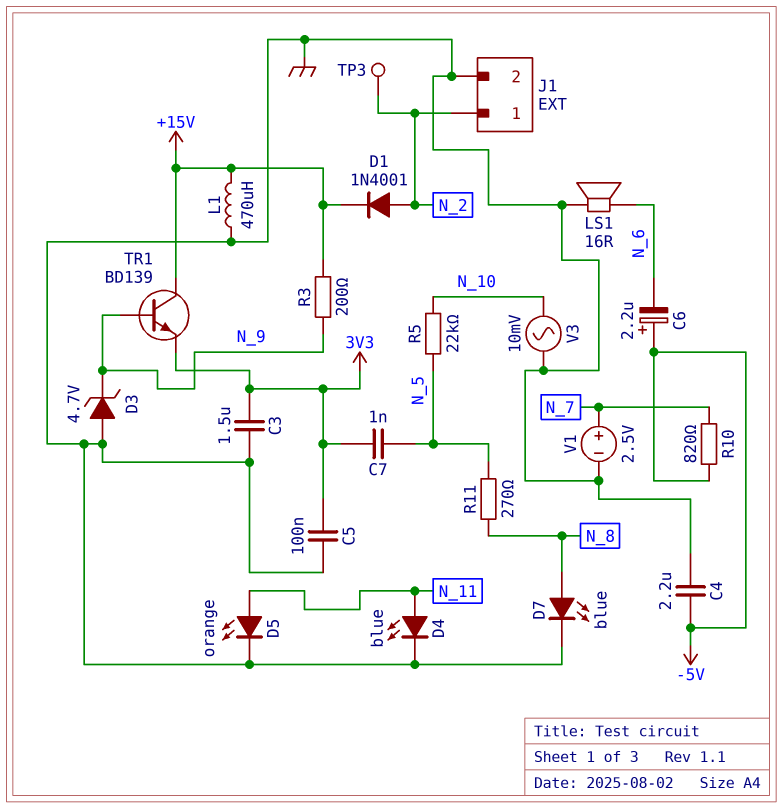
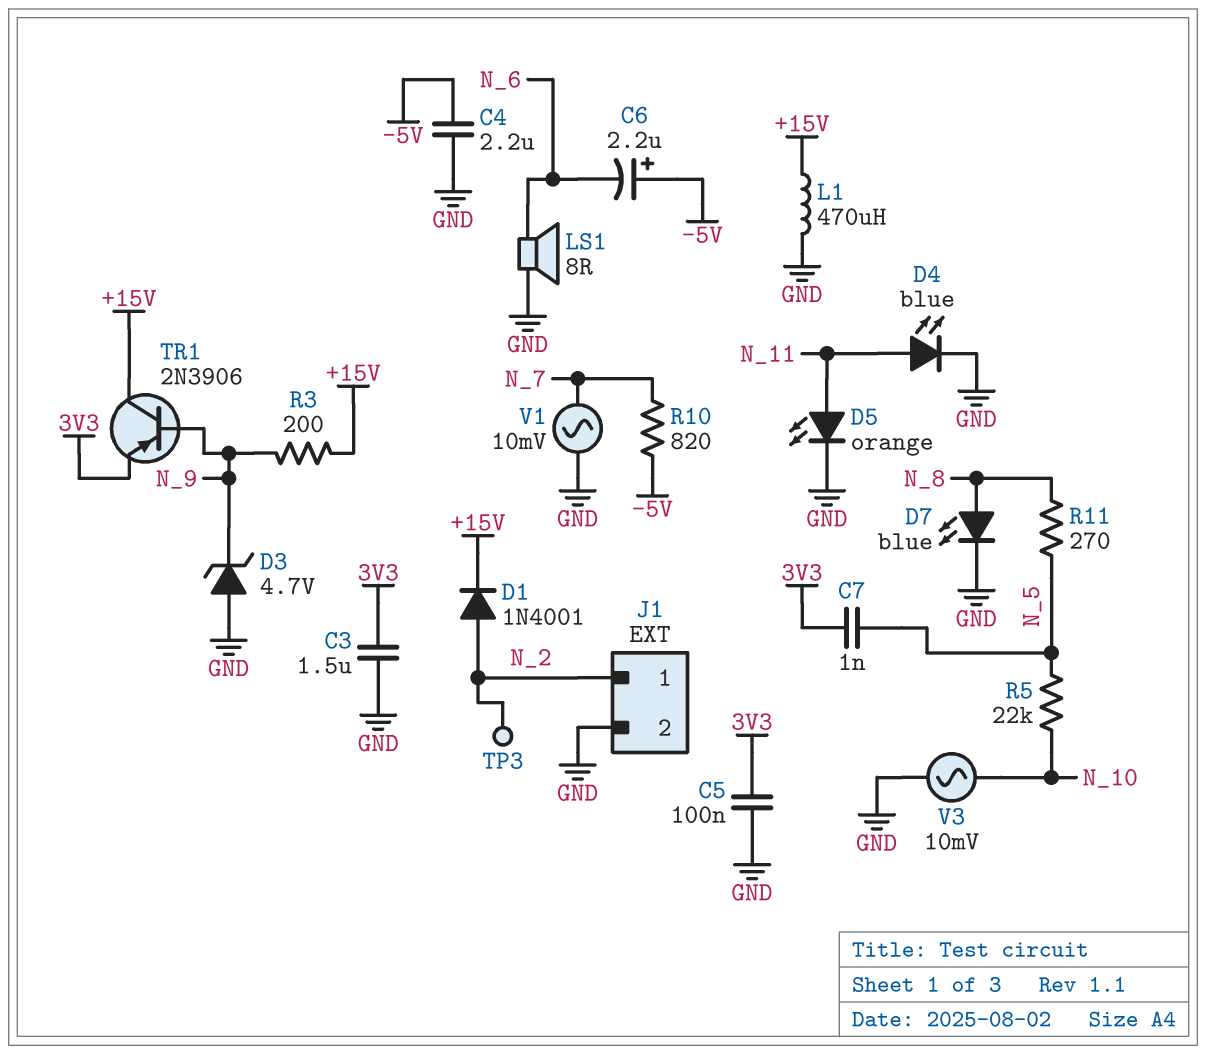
LS1: speaker 16R (GND, N_6) -> speaker 8R (GND, N_6)
TR1: NPN BD139 (B N_9, C +15V, E 3V3) -> PNP 2N3906 (B N_9, C +15V, E 3V3)
V1: 2.5V (plus N_7, minus GND) -> AC 10mV (GND, N_7)

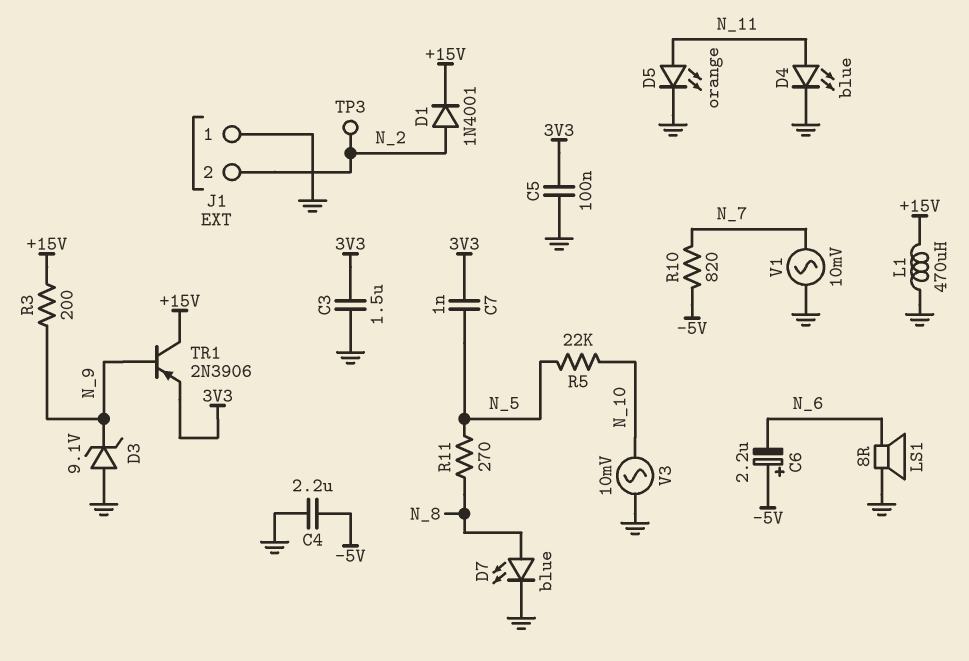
D3: zener 4.7V (A GND, K N_9) -> zener 9.1V (A GND, K N_9)
J1 pin 1: N_2 -> GND
J1 pin 2: GND -> N_2

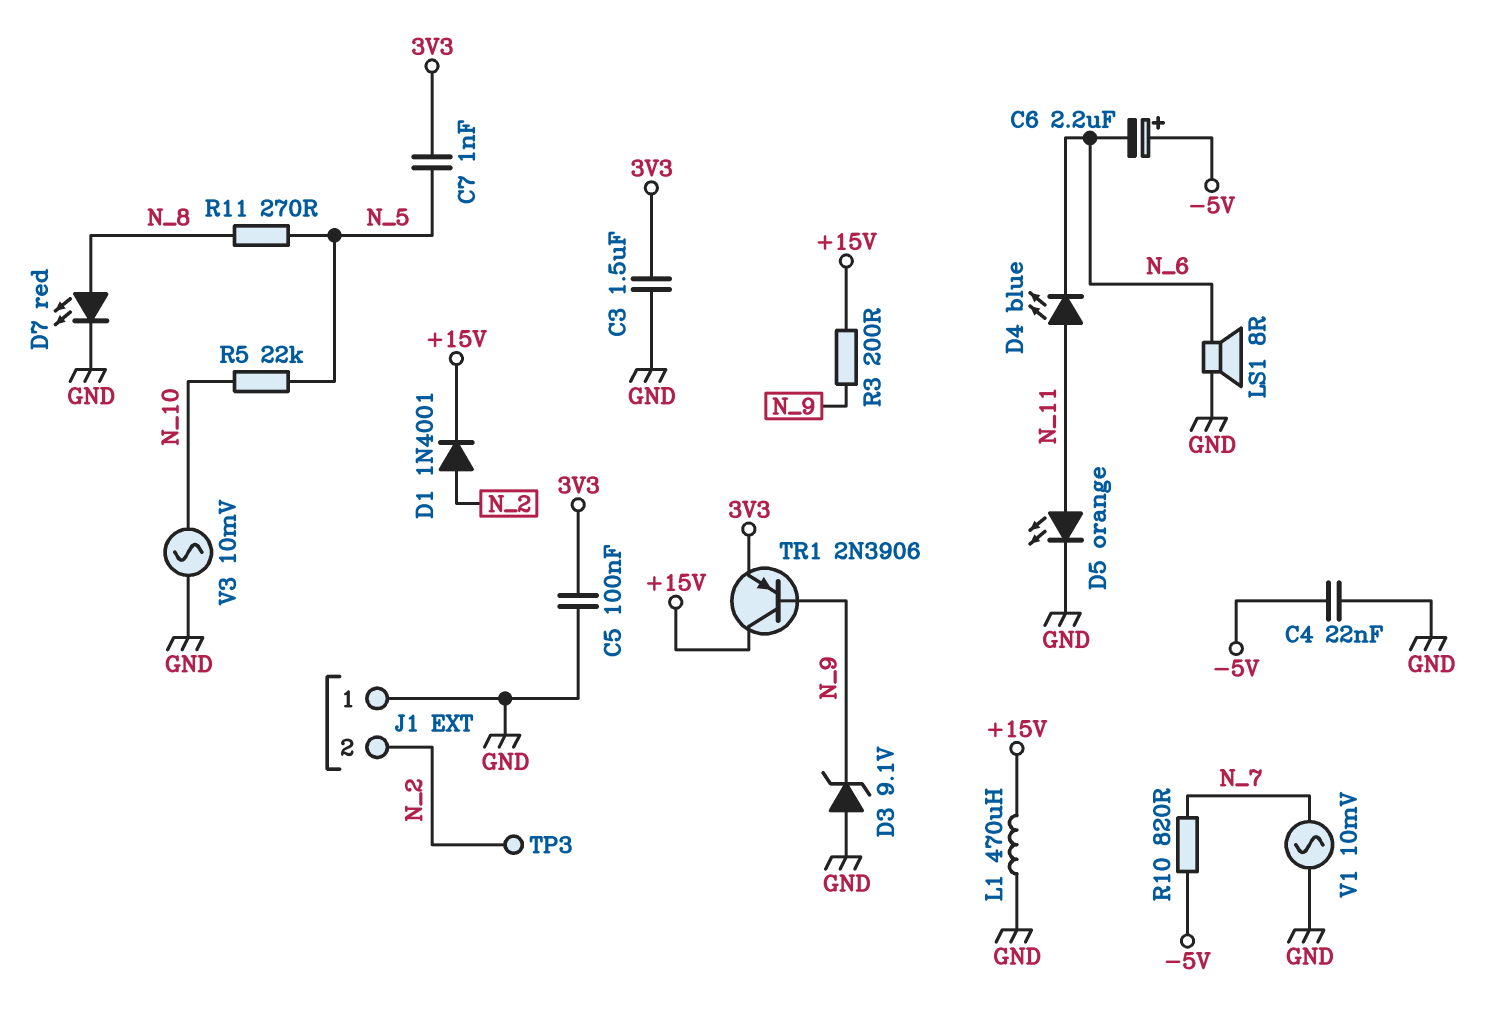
C4: 2.2uF (-5V, GND) -> 22nF (-5V, GND)
D4: LED blue (A N_11, K GND) -> LED blue (A N_11, K N_6)
D7: LED blue (A N_8, K GND) -> LED red (A N_8, K GND)

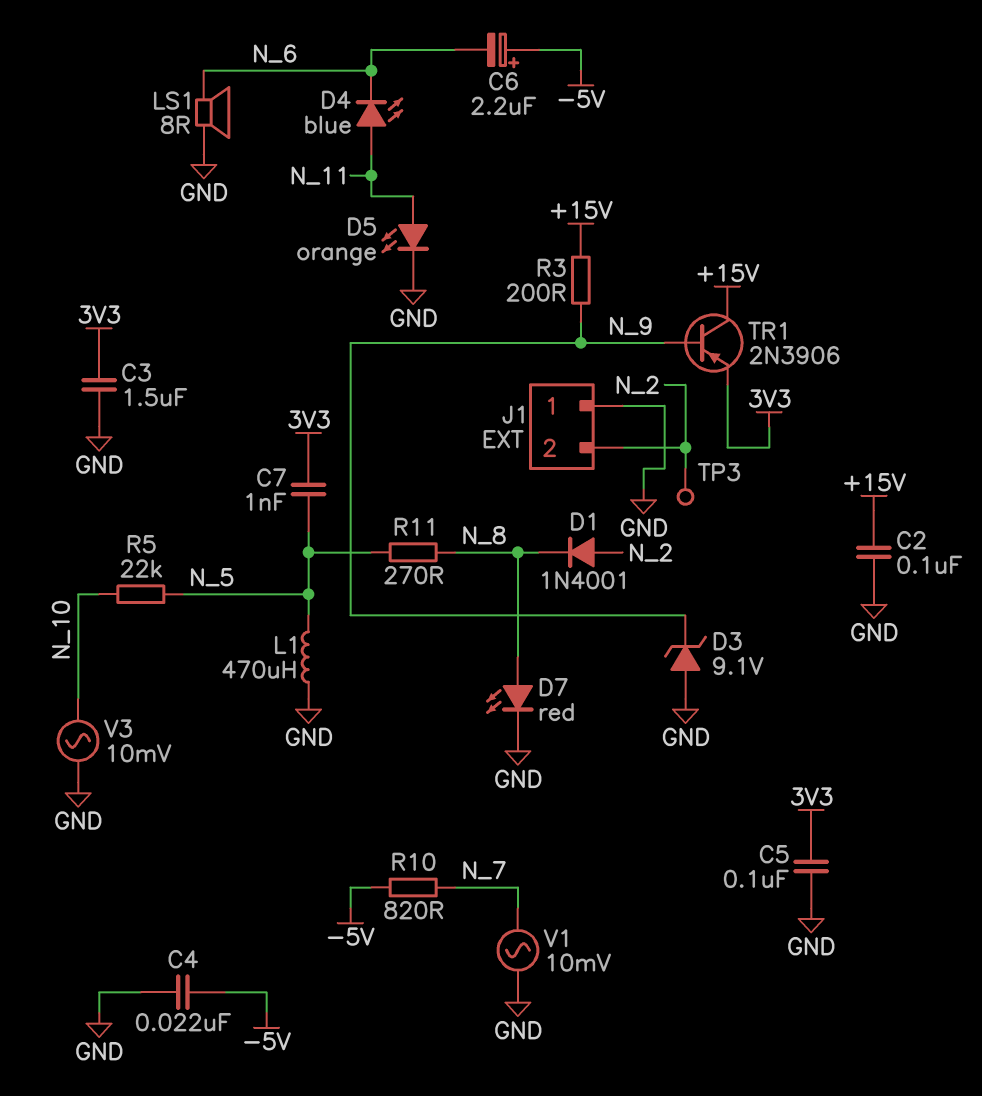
C2: none -> 100nF (+15V, GND)
D1: diode 1N4001 (A N_2, K +15V) -> diode 1N4001 (A N_2, K N_8)
L1: 470uH (+15V, GND) -> 470uH (GND, N_5)

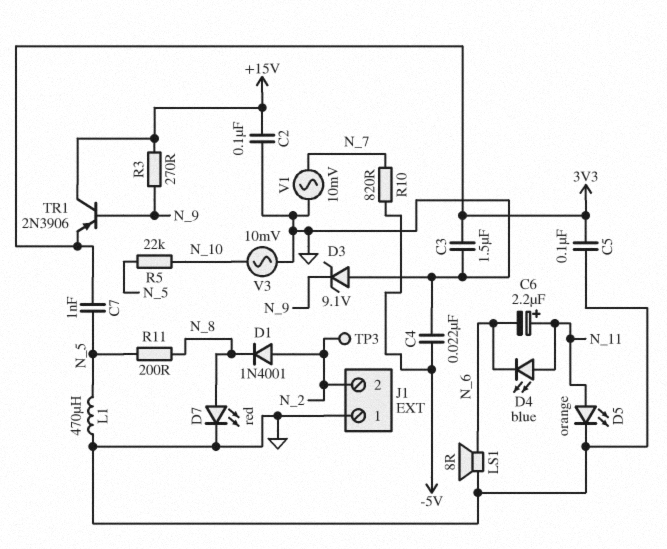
C6: 2.2uF (plus -5V, minus N_6) -> 2.2uF (plus N_11, minus N_6)
R3: 200 (+15V, N_9) -> 270 (+15V, N_9)
R11: 270 (N_5, N_8) -> 200 (N_5, N_8)

